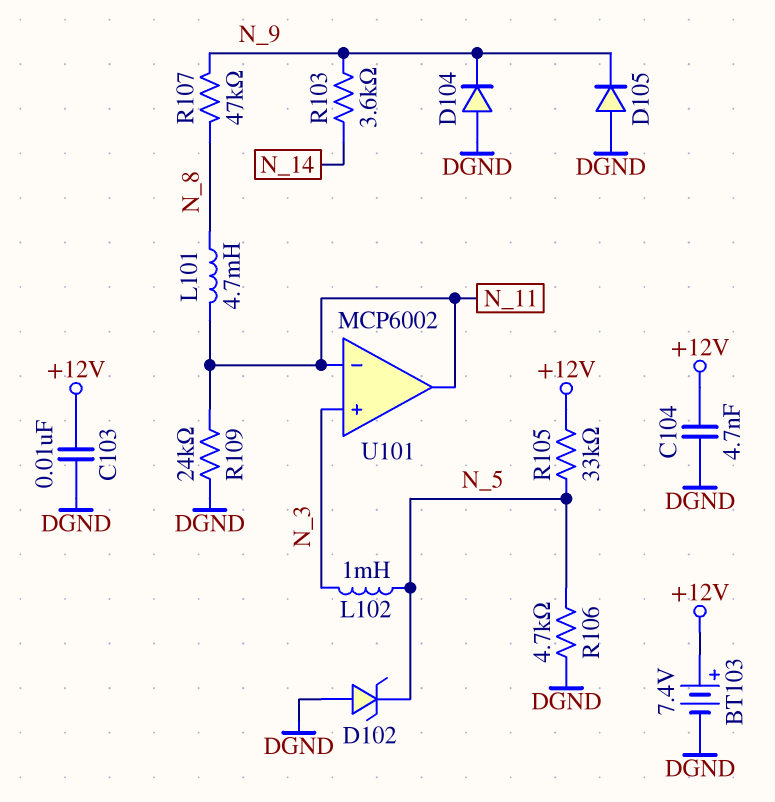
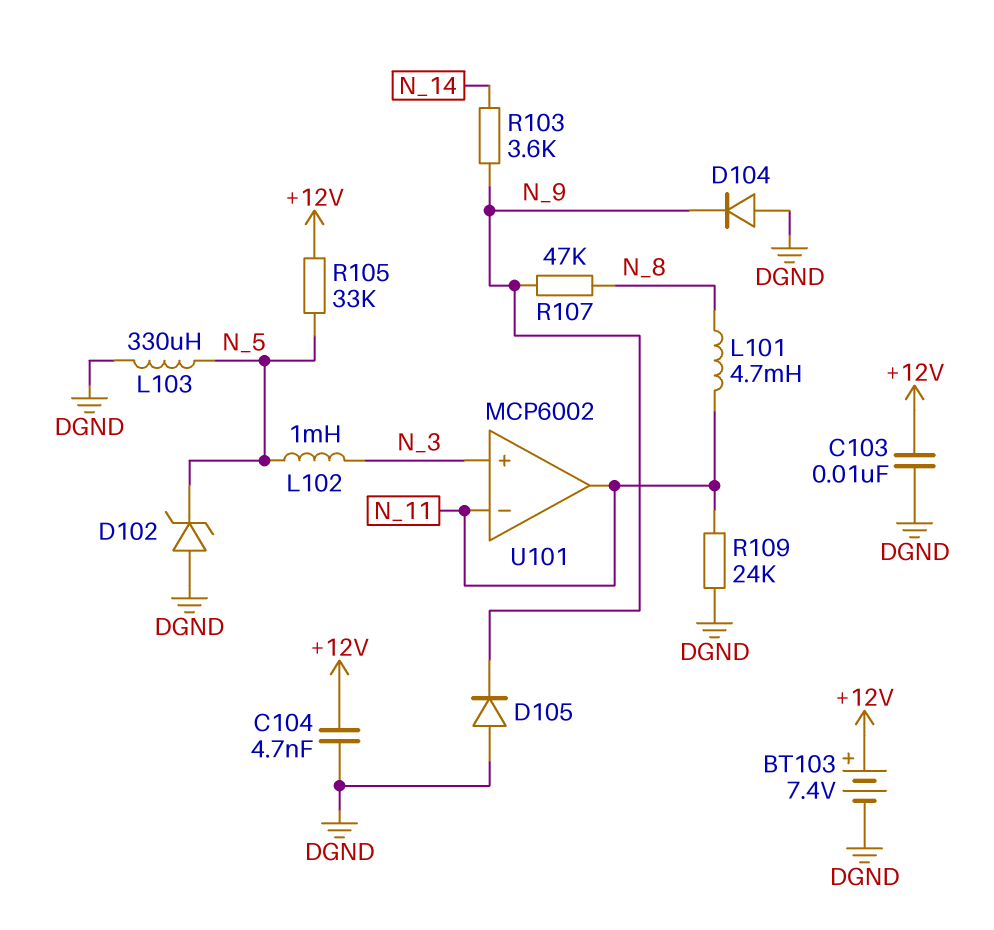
L103: none -> 330uH (DGND, N_5)
R106: 4.7k (DGND, N_5) -> none

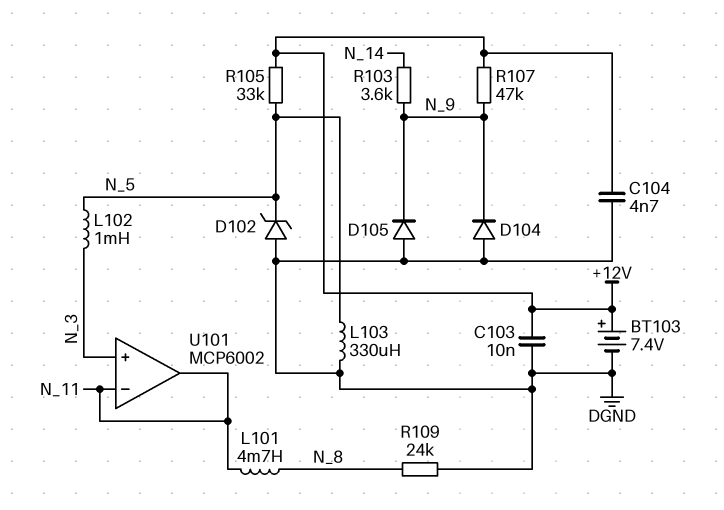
R107: 47k (N_8, N_9) -> 47k (+12V, N_9)
R109: 24k (DGND, N_11) -> 24k (DGND, N_8)

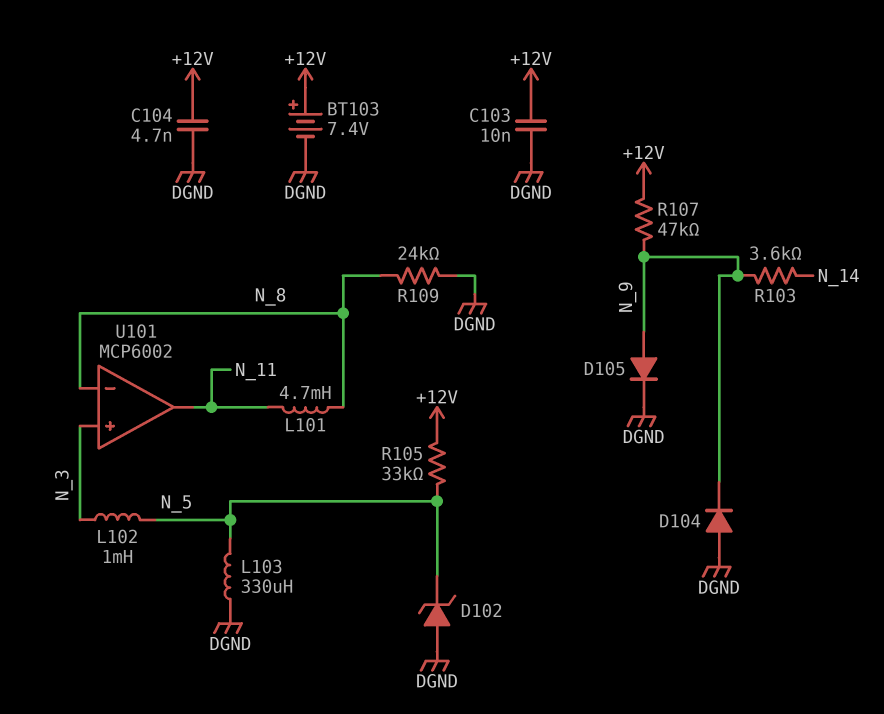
D105: diode (A DGND, K N_9) -> diode (A N_9, K DGND)
U101 pin in-: N_11 -> N_8

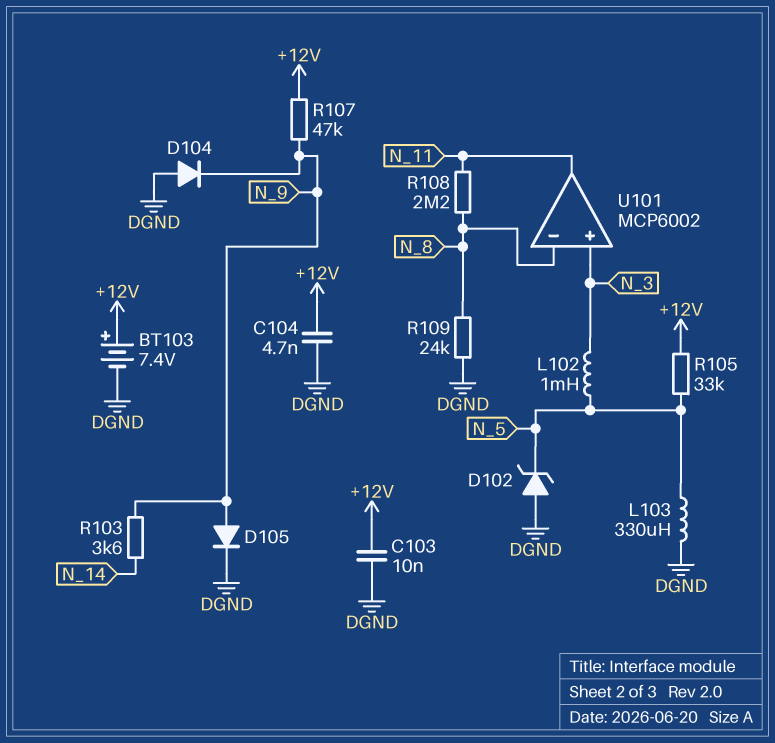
L101: 4.7mH (N_8, N_11) -> none
R108: none -> 2.2M (N_8, N_11)

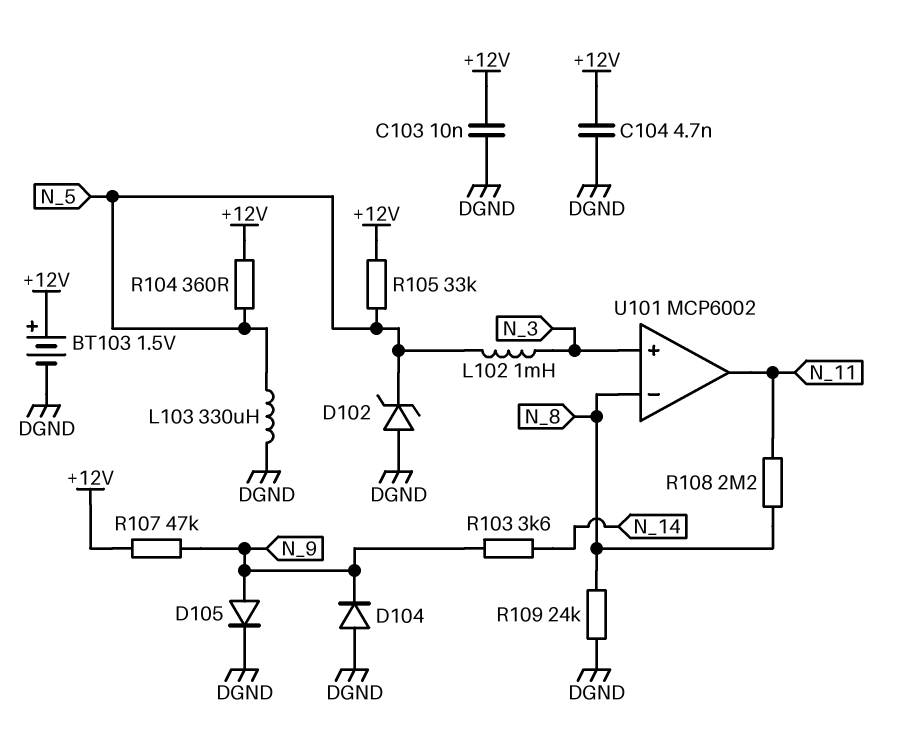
BT103: 7.4V (plus +12V, minus DGND) -> 1.5V (plus +12V, minus DGND)
R104: none -> 360 (+12V, N_5)

